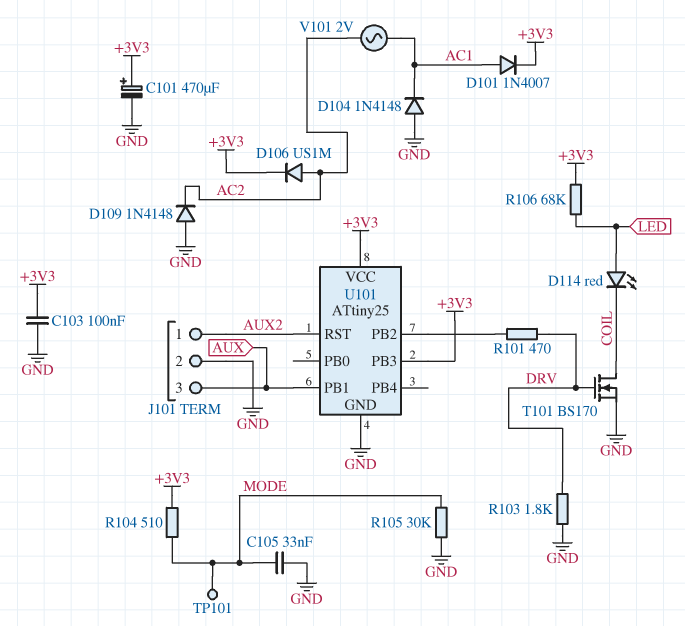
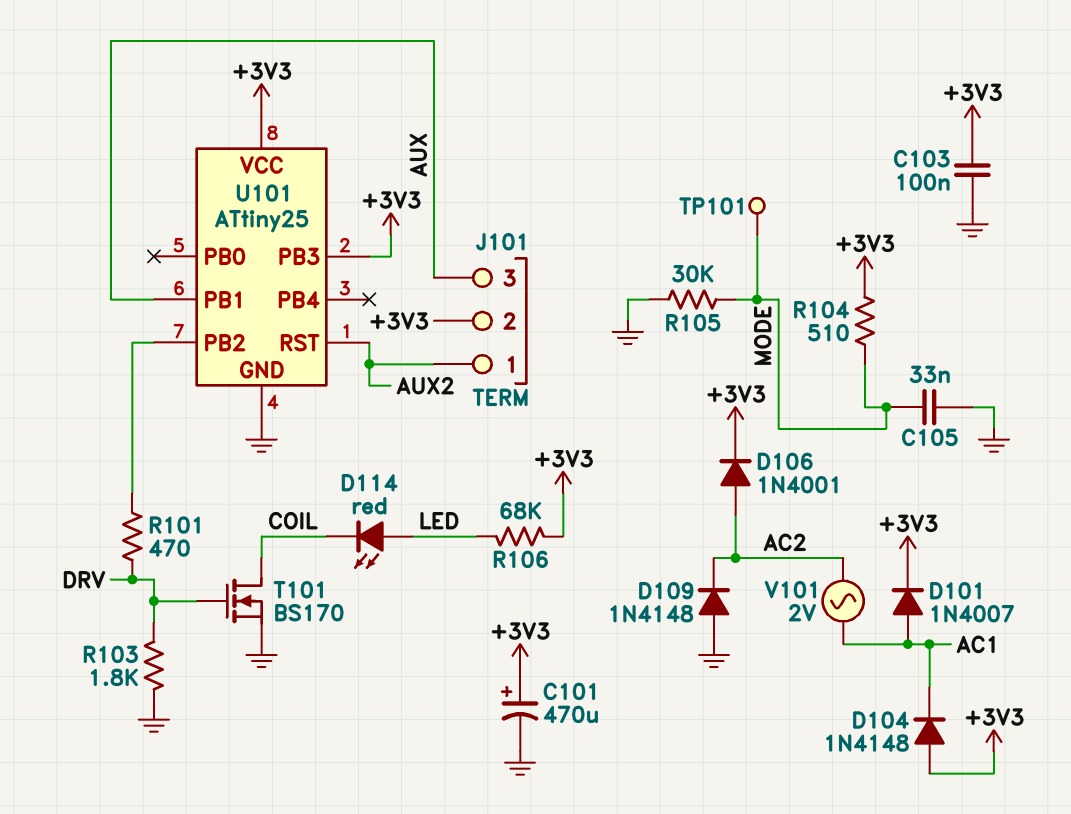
D104: diode 1N4148 (A GND, K AC1) -> diode 1N4148 (A +3V3, K AC1)
D106: diode US1M (A AC2, K +3V3) -> diode 1N4001 (A AC2, K +3V3)
J101 pin 2: GND -> +3V3

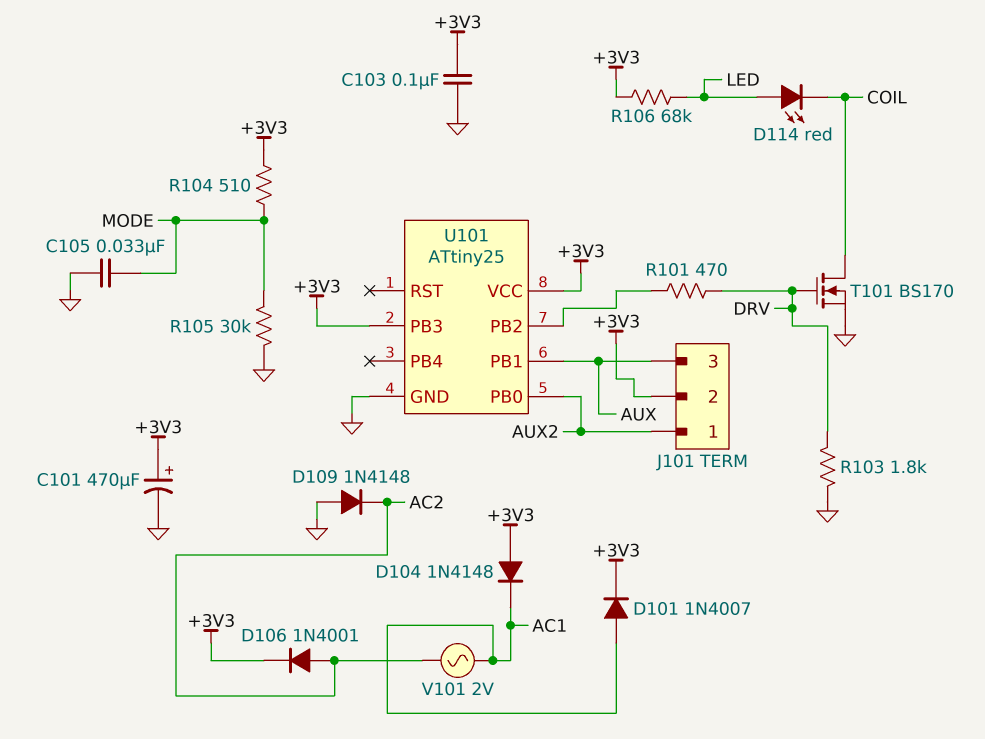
TP101: test point (MODE) -> none
U101 pin PB0: none -> AUX2
U101 pin RST: AUX2 -> none

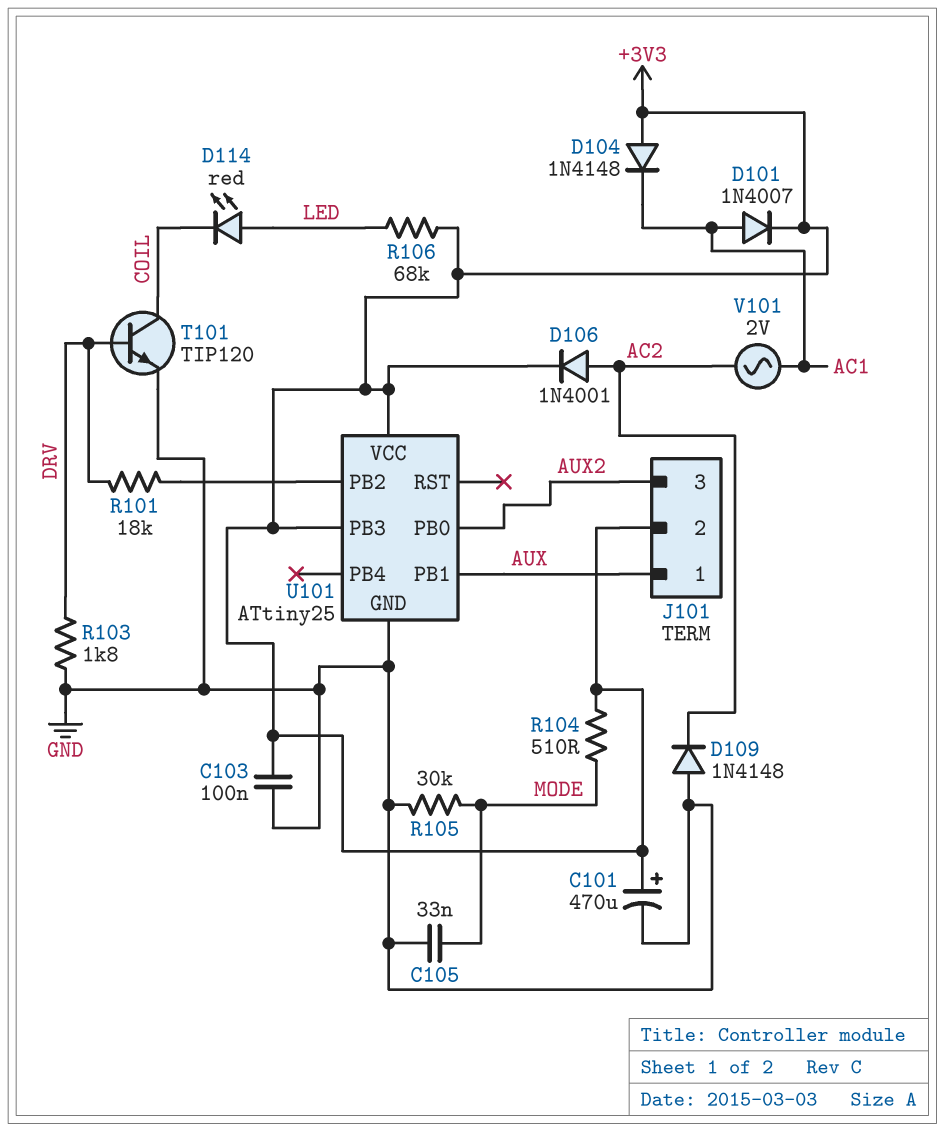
J101 pin 1: AUX2 -> AUX
J101 pin 3: AUX -> AUX2
R101: 470 (DRV, U101/PB2) -> 18k (DRV, U101/PB2)
T101: NMOS BS170 (G DRV, D COIL, S GND) -> NPN TIP120 (B DRV, C COIL, E GND)

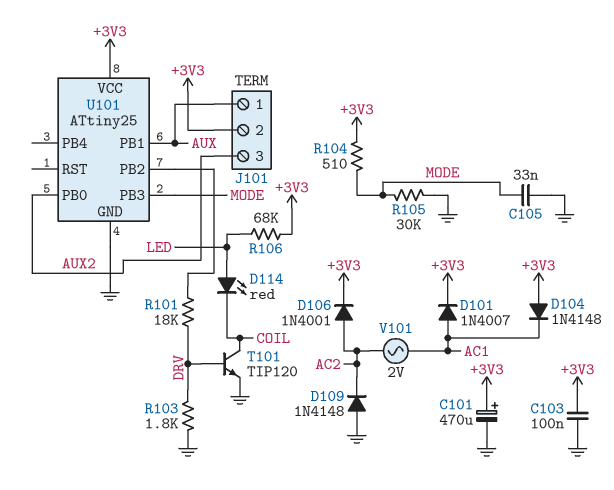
U101 pin PB3: +3V3 -> MODE

